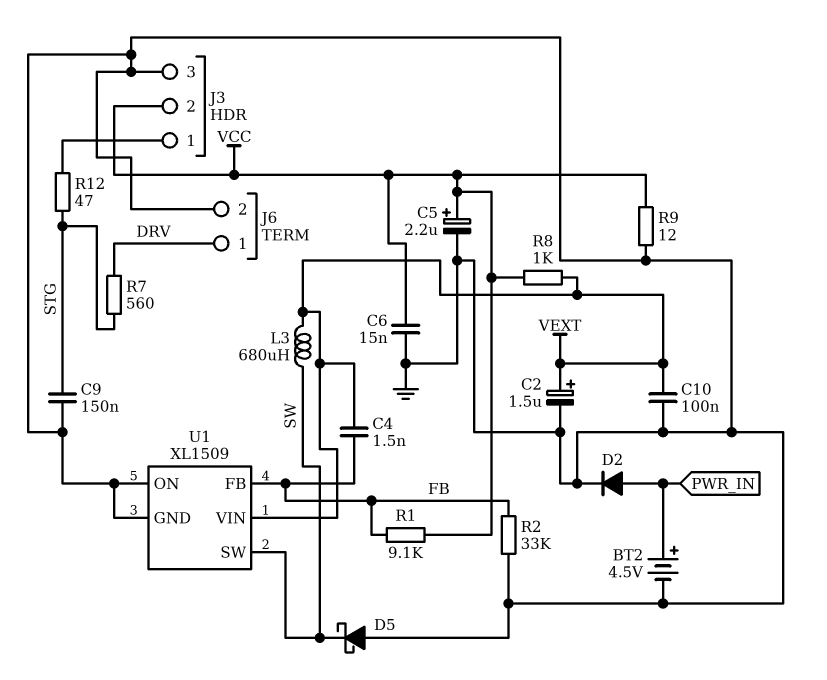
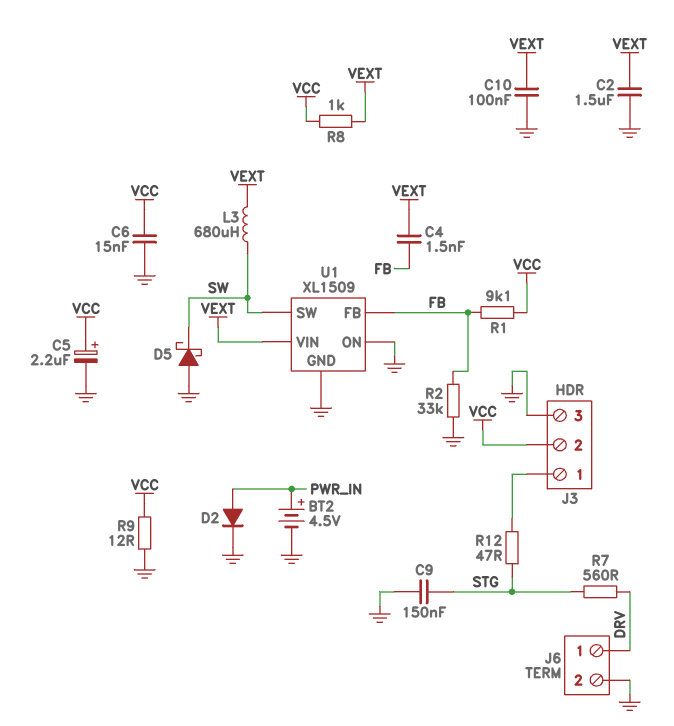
C2: 1.5uF (plus VEXT, minus GND) -> 1.5uF (GND, VEXT)

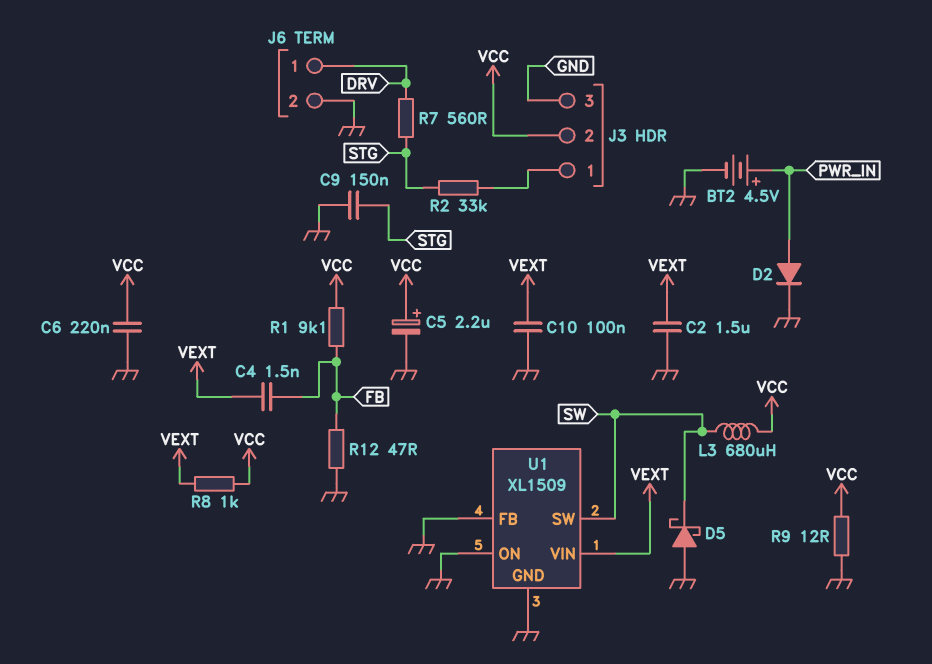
C6: 15nF (GND, VCC) -> 220nF (GND, VCC)
L3: 680uH (SW, VEXT) -> 680uH (SW, VCC)
R2: 33k (FB, GND) -> 33k (J3/1, STG)
R12: 47 (J3/1, STG) -> 47 (FB, GND)
U1 pin FB: FB -> GND

